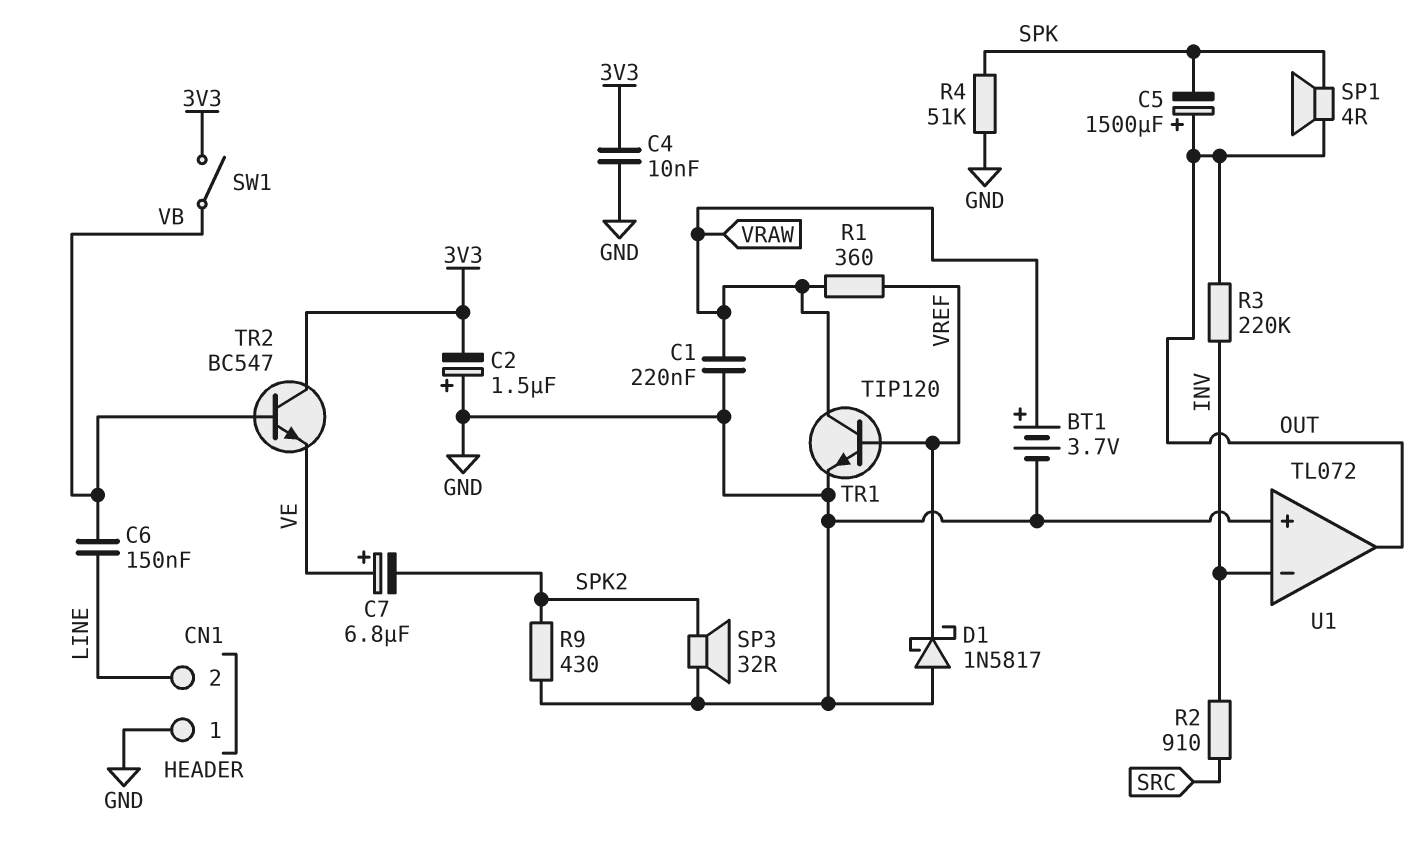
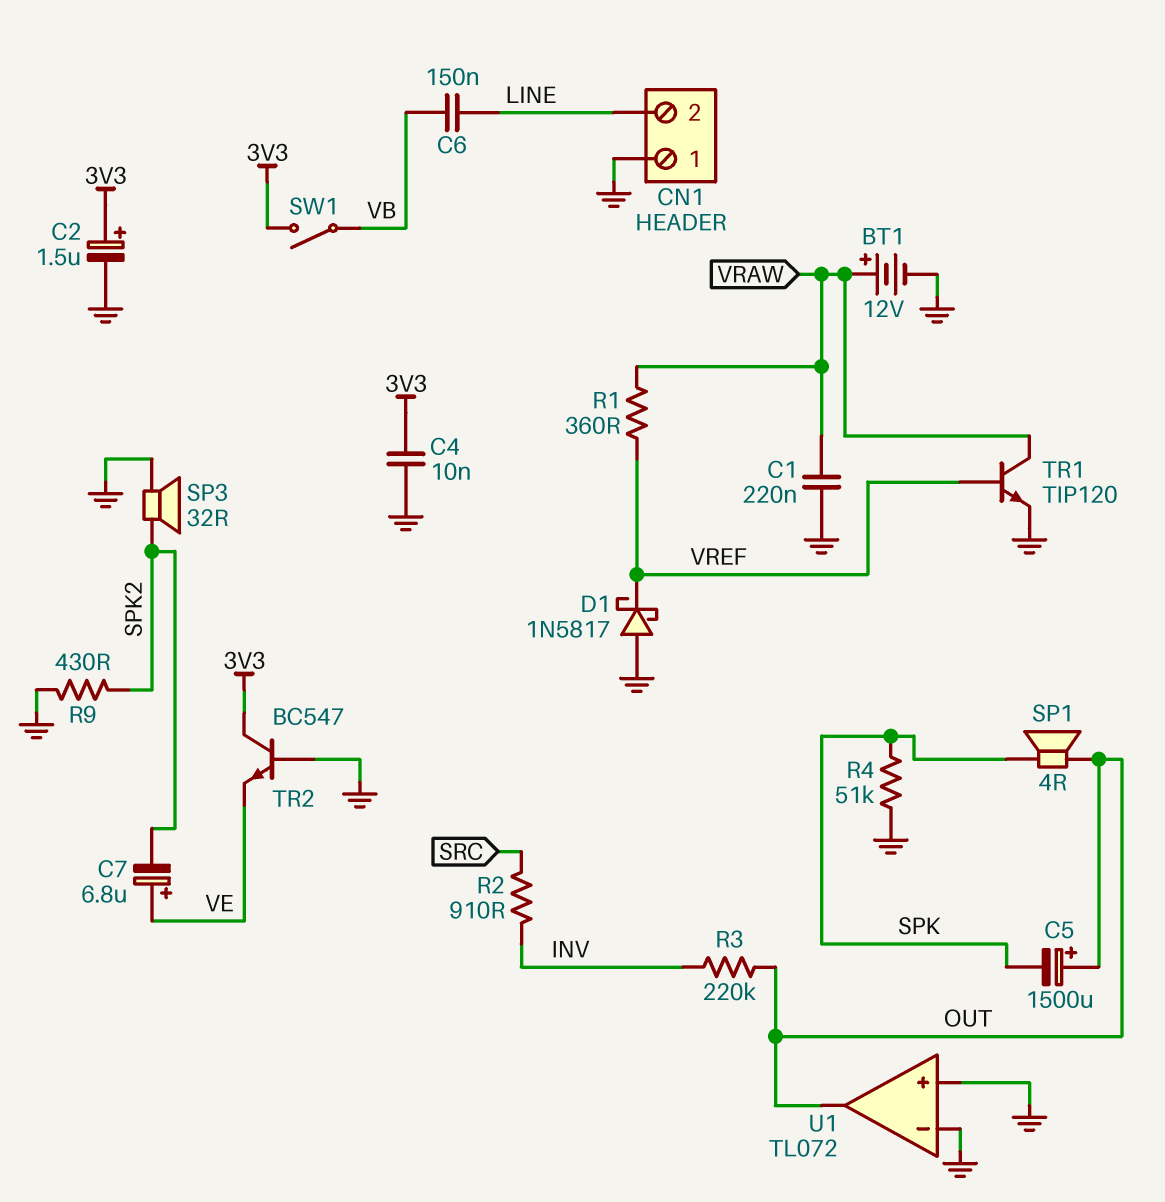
BT1: 3.7V (plus VRAW, minus GND) -> 12V (plus VRAW, minus GND)
C2: 1.5uF (plus GND, minus 3V3) -> 1.5uF (plus 3V3, minus GND)
TR2: NPN BC547 (B VB, C 3V3, E VE) -> NPN BC547 (B GND, C 3V3, E VE)
U1 pin in-: INV -> GND

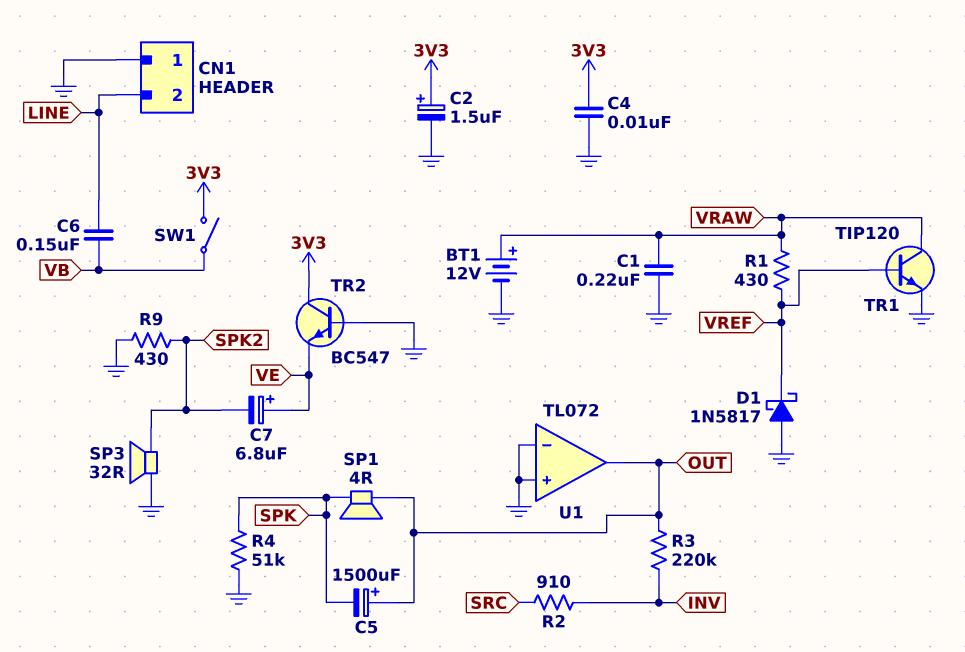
R1: 360 (VRAW, VREF) -> 430 (VRAW, VREF)

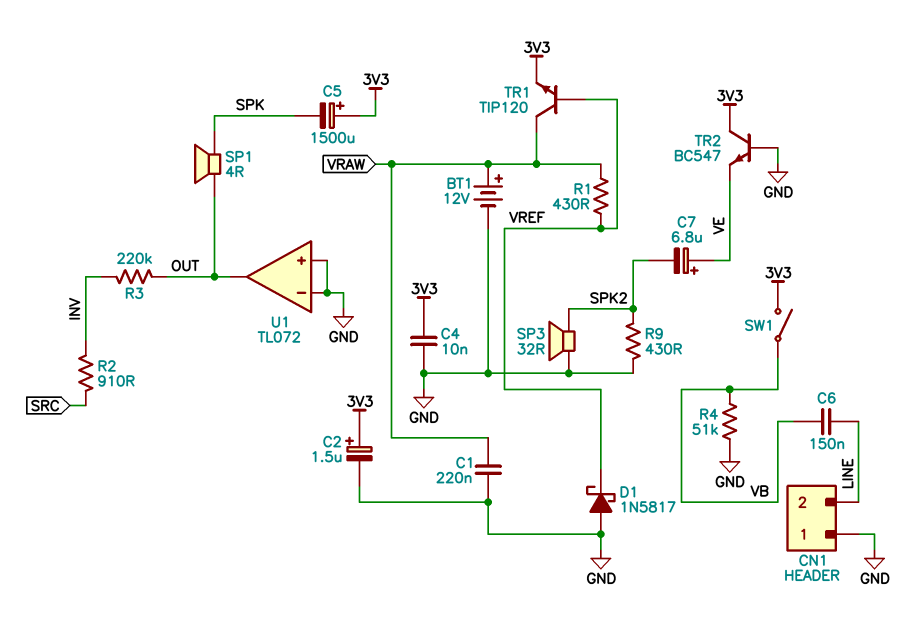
C5: 1500uF (plus OUT, minus SPK) -> 1500uF (plus 3V3, minus SPK)
R4: 51k (GND, SPK) -> 51k (GND, VB)
TR1: NPN TIP120 (B VREF, C VRAW, E GND) -> NPN TIP120 (B VREF, C VRAW, E 3V3)

